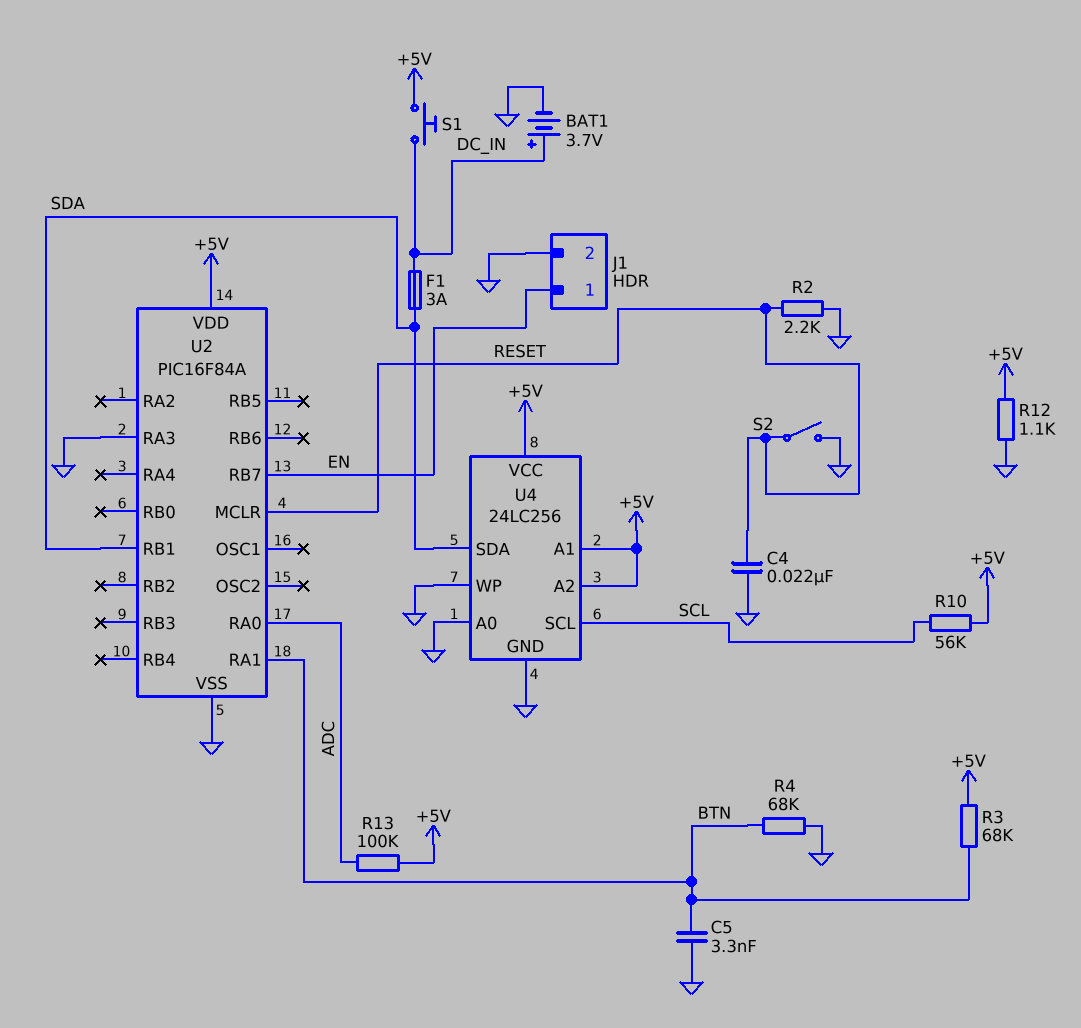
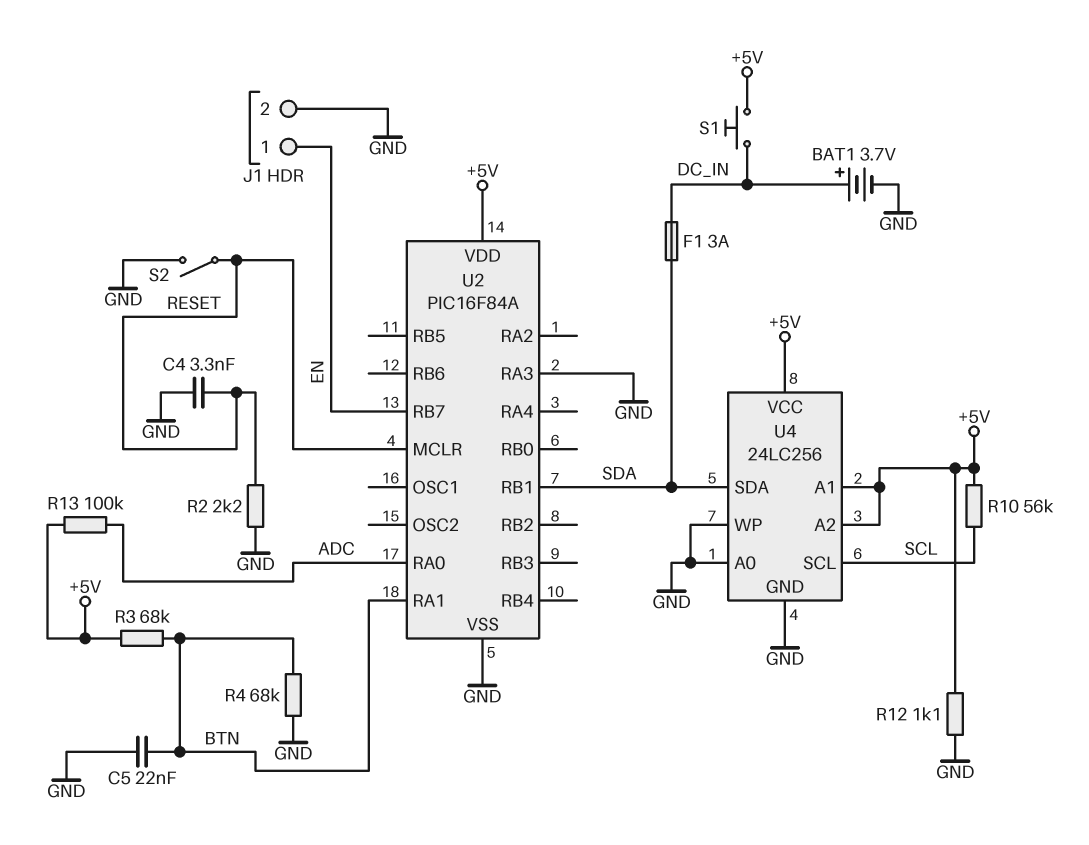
C4: 22nF (GND, RESET) -> 3.3nF (GND, RESET)
C5: 3.3nF (BTN, GND) -> 22nF (BTN, GND)

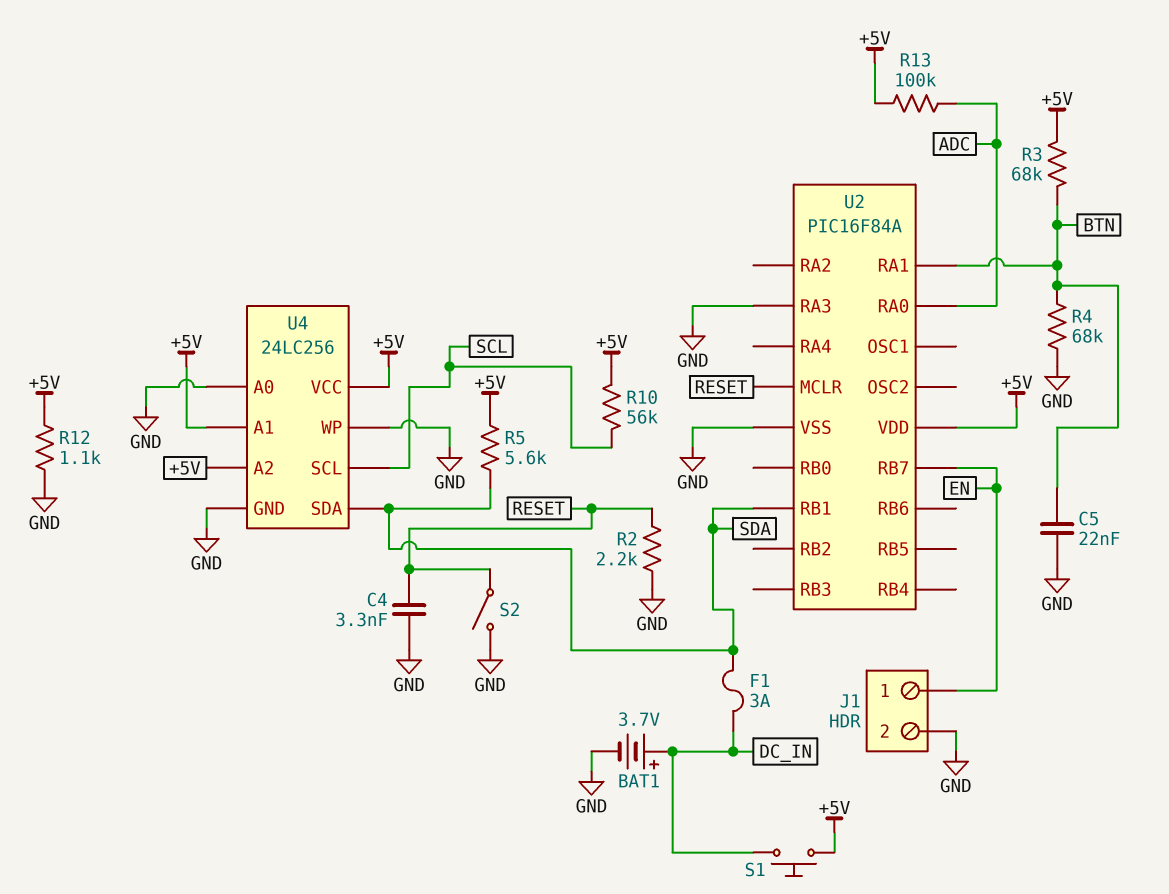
R5: none -> 5.6k (+5V, SDA)

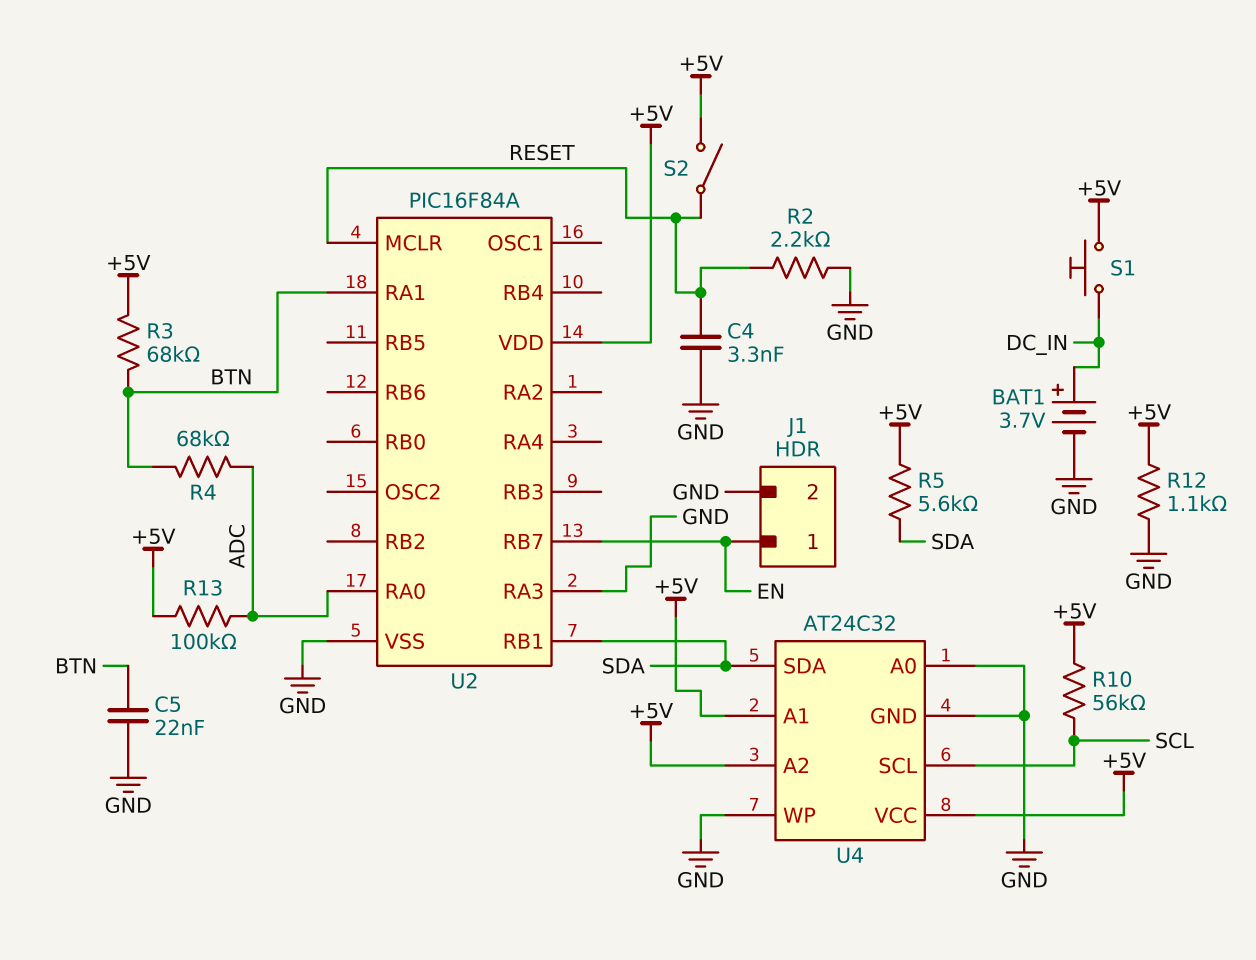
F1: 3A (DC_IN, SDA) -> none
R4: 68k (BTN, GND) -> 68k (ADC, BTN)
S2: switch (GND, RESET) -> switch (+5V, RESET)
U4: 24LC256 -> AT24C32

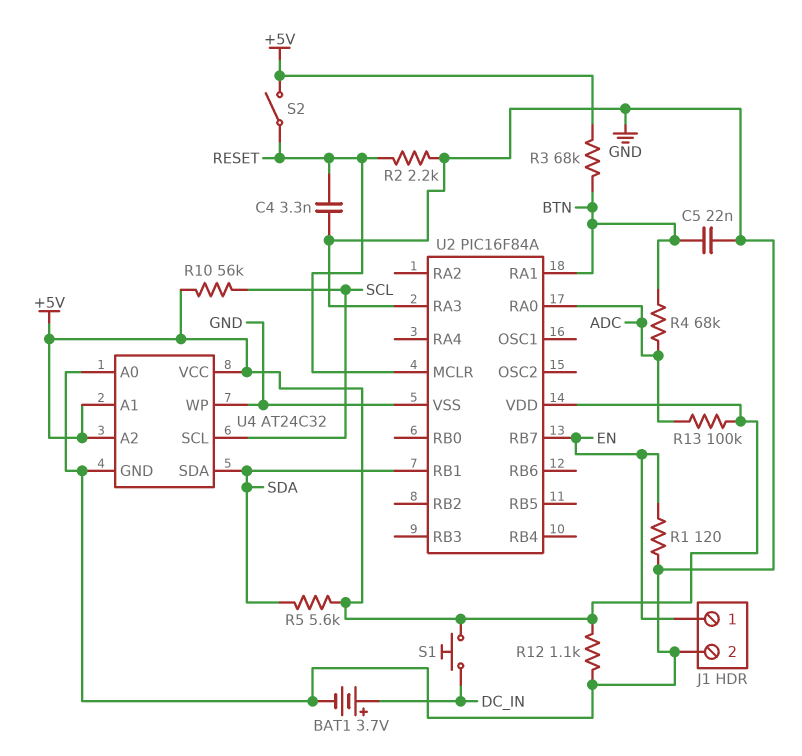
R1: none -> 120 (EN, GND)

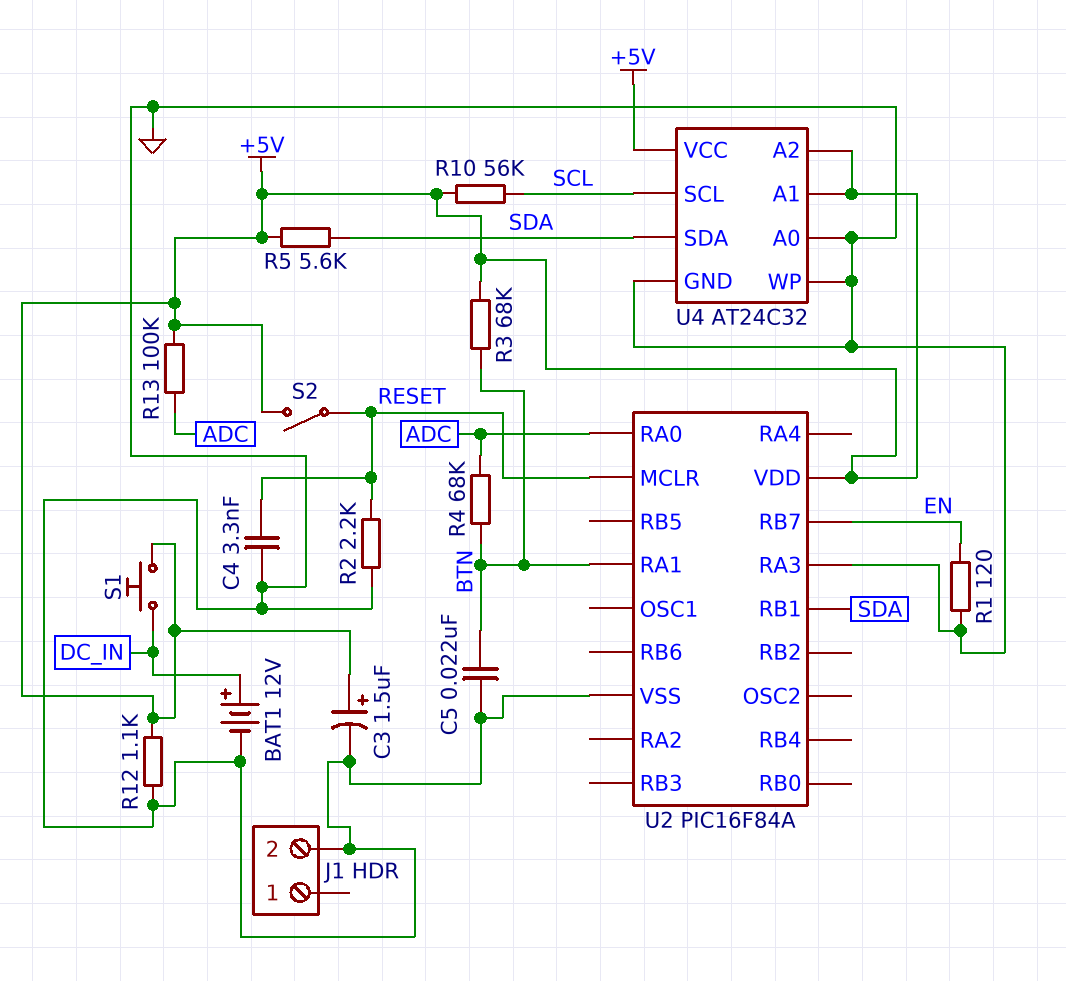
BAT1: 3.7V (plus DC_IN, minus GND) -> 12V (plus DC_IN, minus GND)
C3: none -> 1.5uF (plus +5V, minus GND)
J1 pin 1: EN -> none

